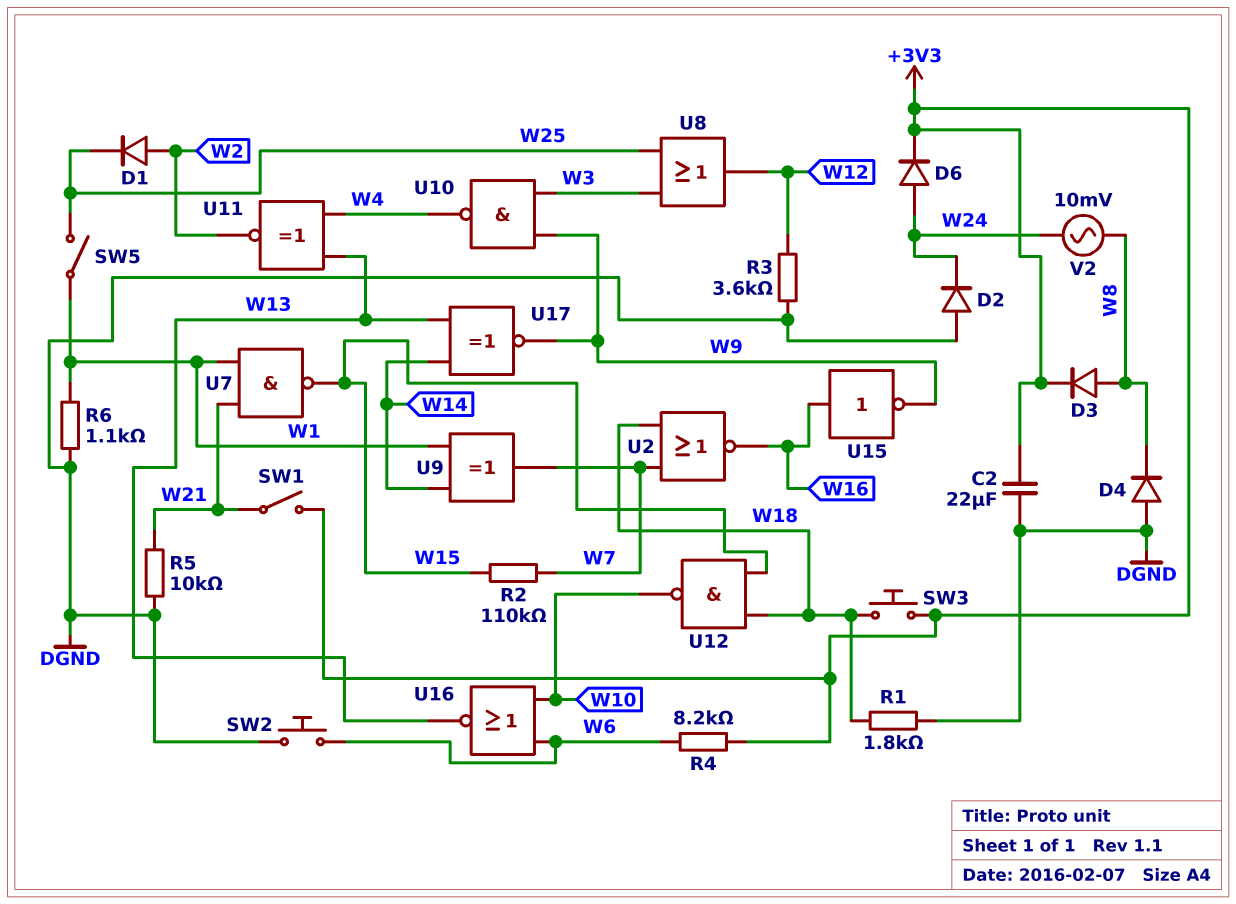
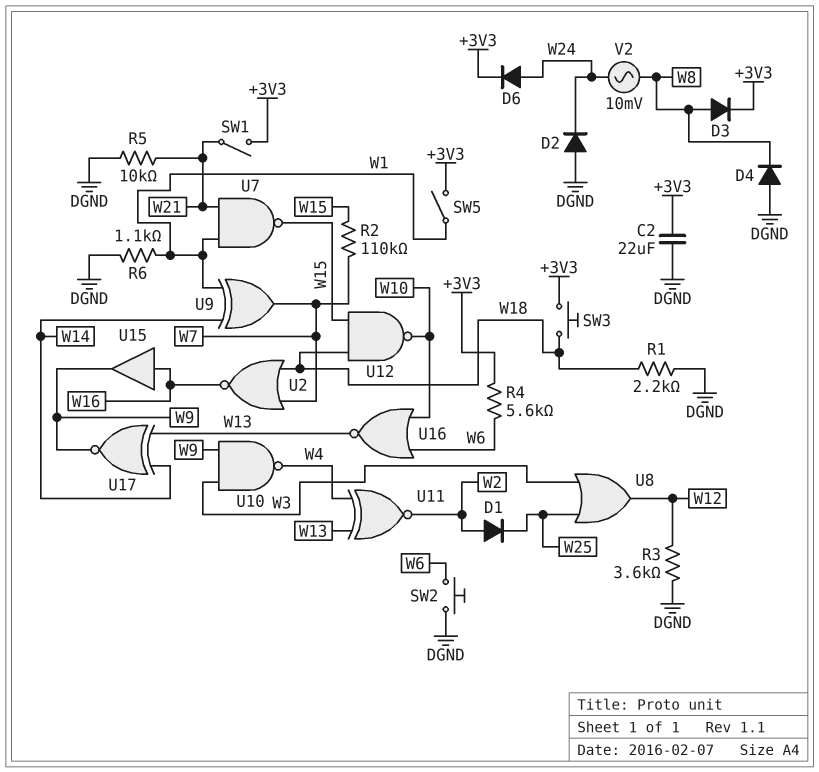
R1: 1.8k (DGND, W18) -> 2.2k (DGND, W18)
R4: 8.2k (+3V3, W6) -> 5.6k (+3V3, W6)
SW5: switch (W1, W25) -> switch (+3V3, W1)
U15: NOT (in W16, out W9) -> buffer (in W16, out W9)

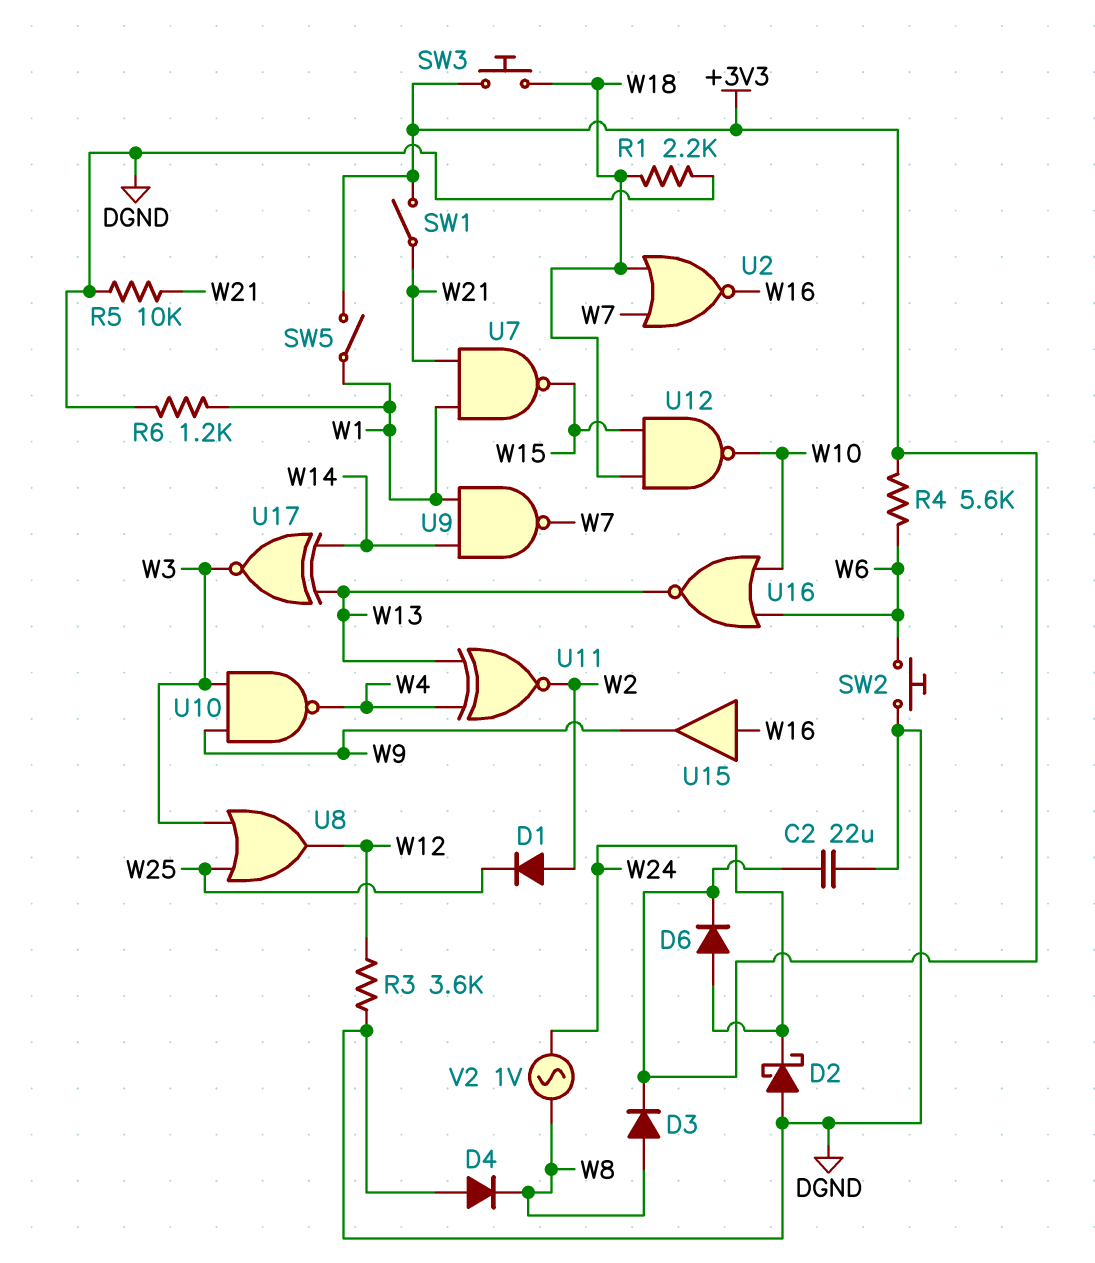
D2: diode (A DGND, K W24) -> schottky (A DGND, K W24)
R2: 110k (W7, W15) -> none
R6: 1.1k (DGND, W1) -> 1.2k (DGND, W1)
U9: XOR (in W1, in W14, out W7) -> NAND (in W1, in W14, out W7)
U17: XNOR (in W13, in W14, out W9) -> XNOR (in W13, in W14, out W3)
V2: AC 10mV (W8, W24) -> AC 1V (W8, W24)

